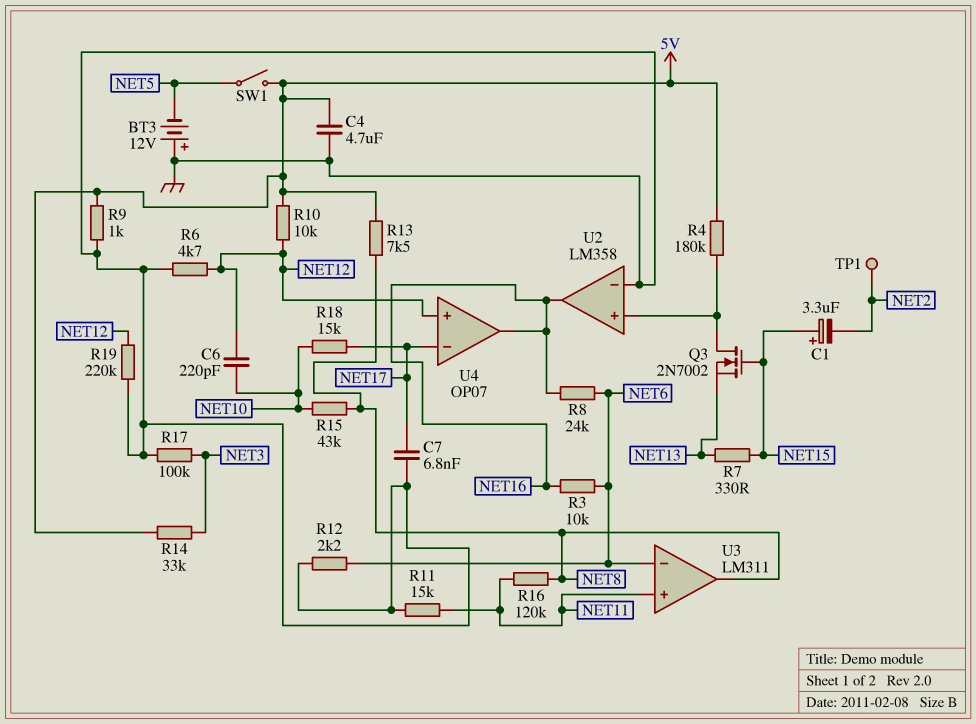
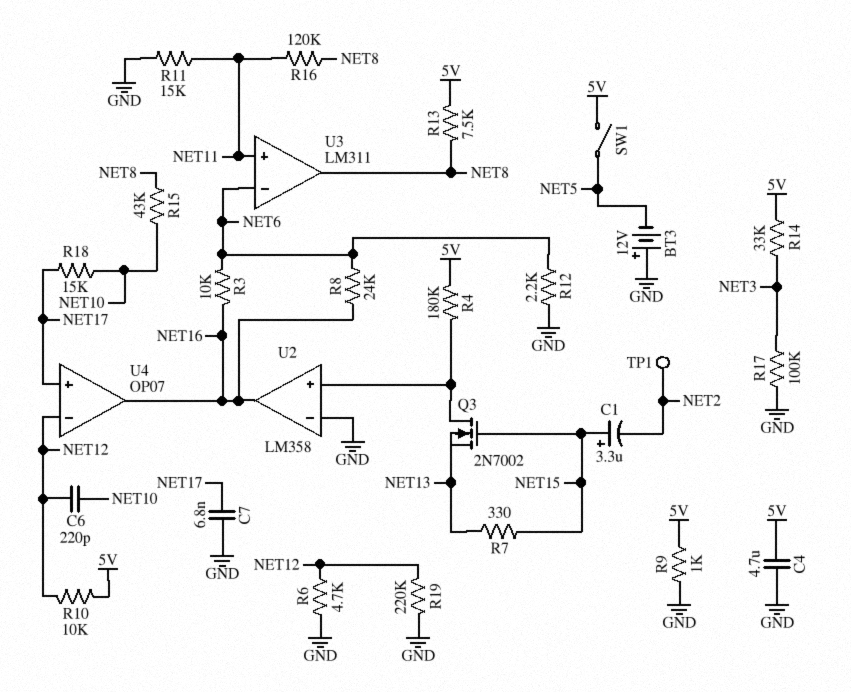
U4 pin in+: NET12 -> NET17
U4 pin in-: NET17 -> NET12

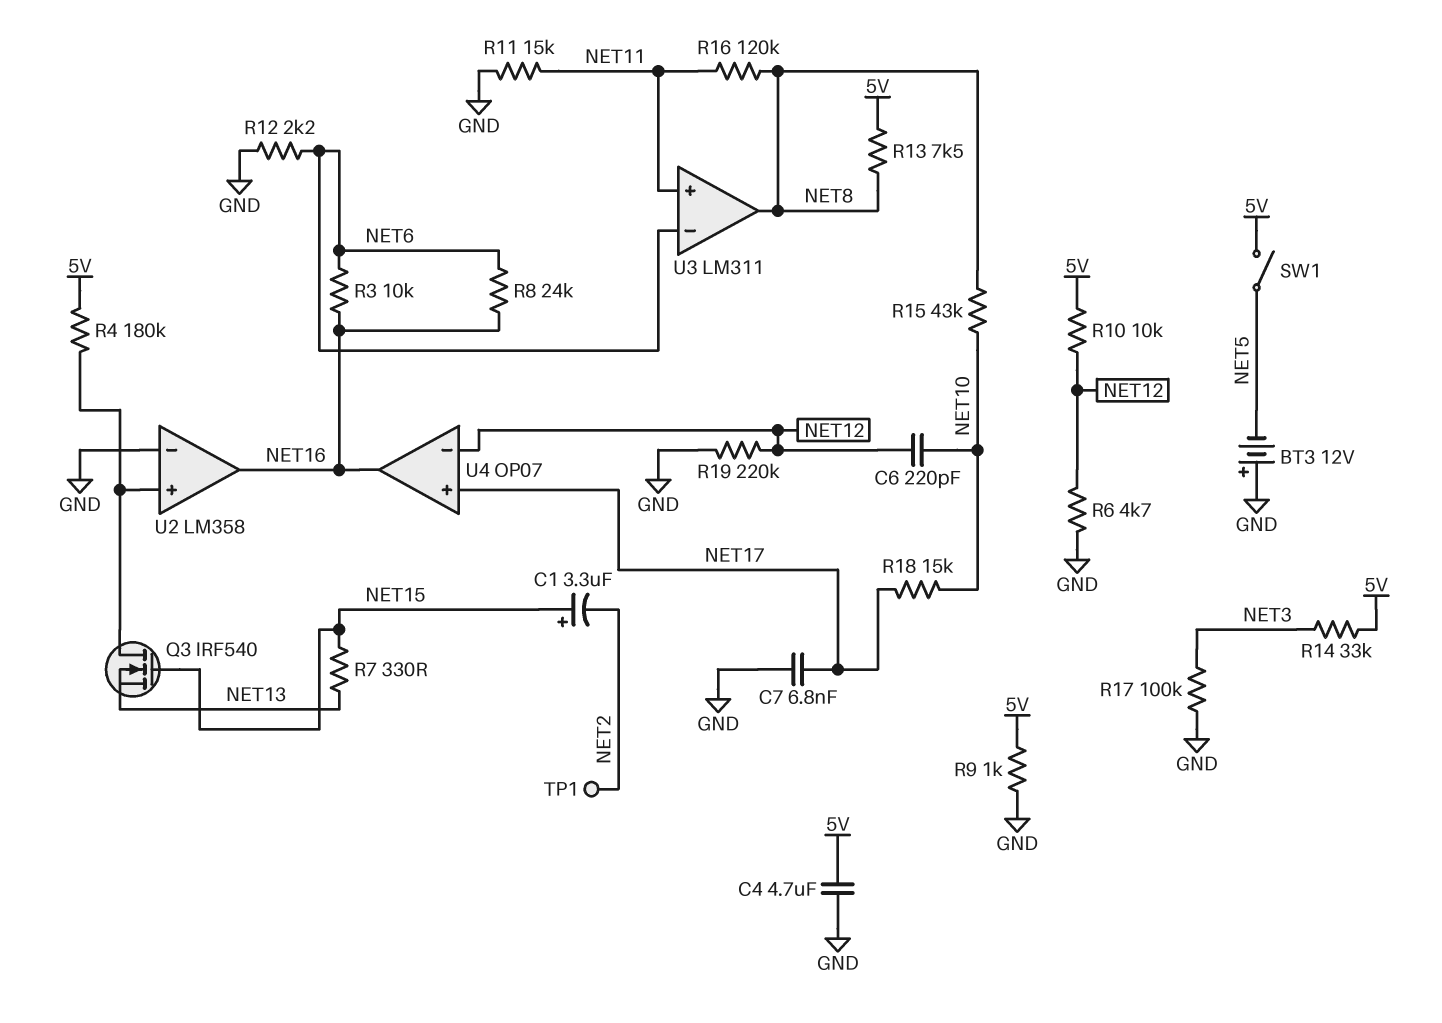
Q3: NMOS 2N7002 (G NET15, D U2/in+, S NET13) -> NMOS IRF540 (G NET15, D U2/in+, S NET13)

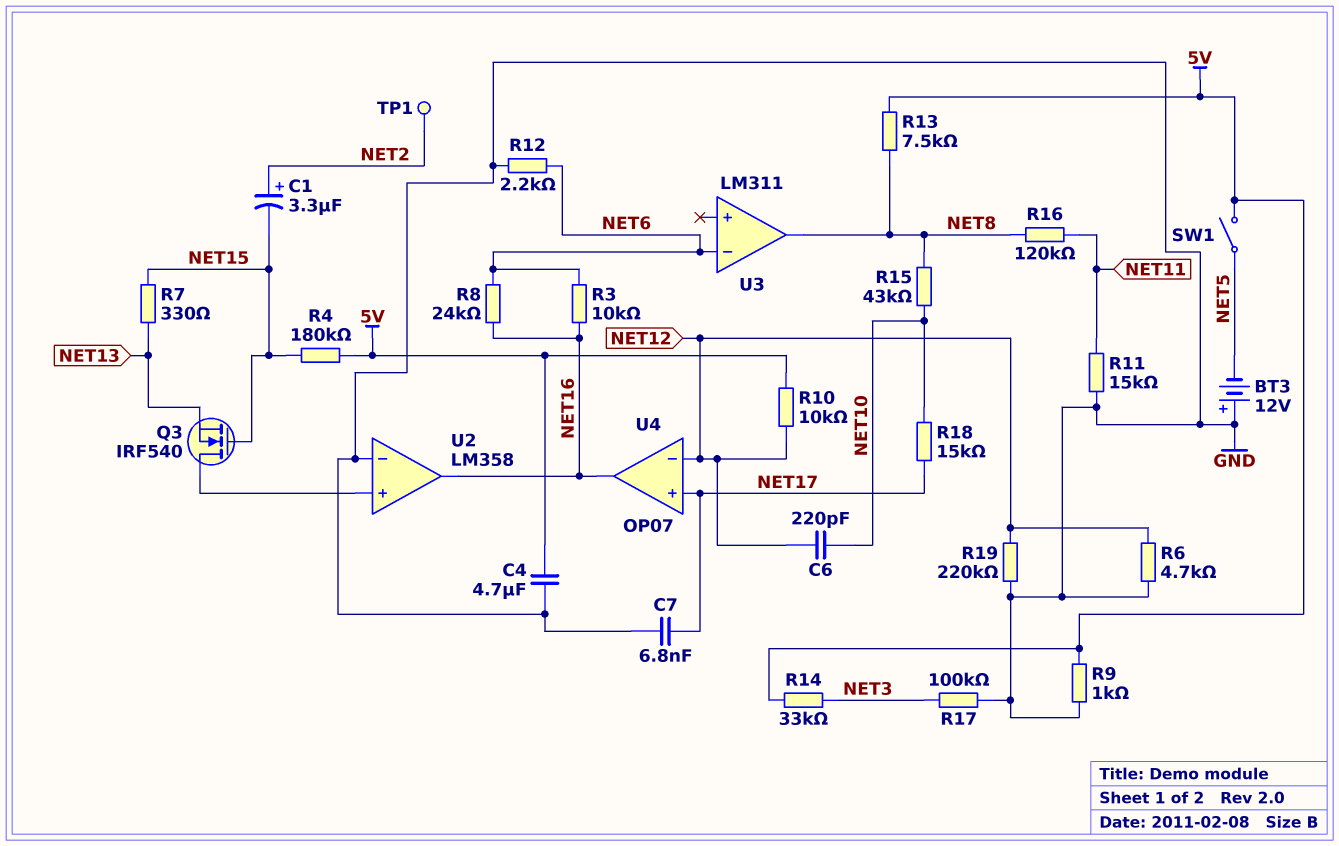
C1: 3.3uF (plus NET15, minus NET2) -> 3.3uF (plus NET2, minus NET15)
R4: 180k (5V, U2/in+) -> 180k (5V, NET15)
U3 pin in+: NET11 -> none

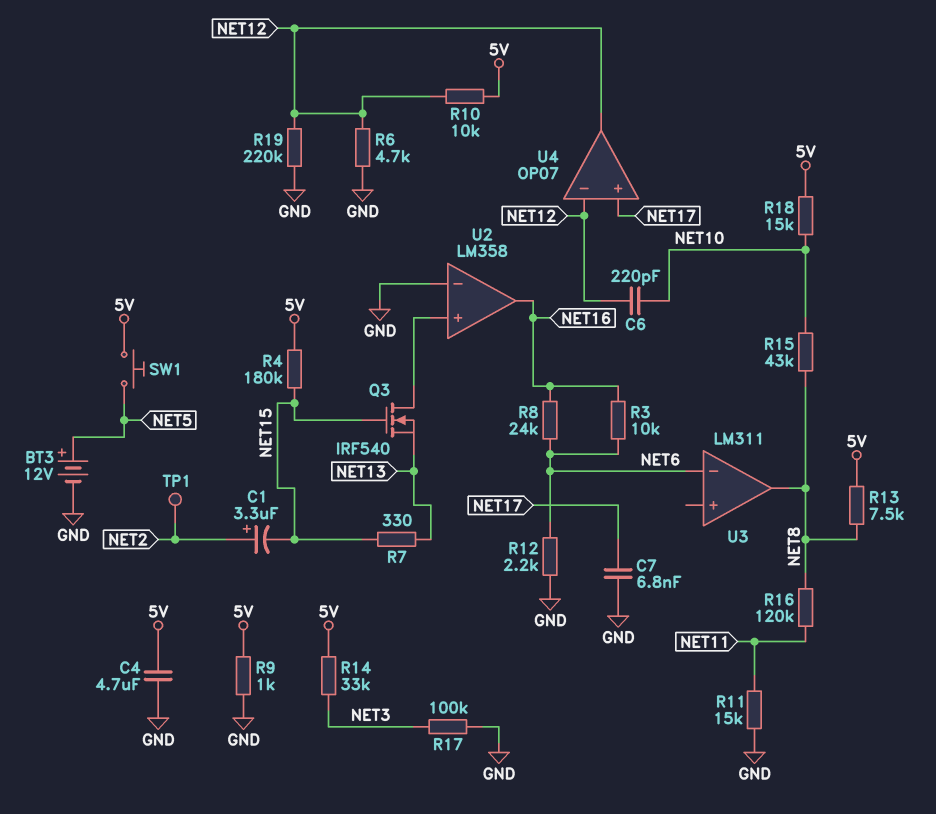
BT3: 12V (plus GND, minus NET5) -> 12V (plus NET5, minus GND)
R18: 15k (NET10, NET17) -> 15k (5V, NET10)
SW1: switch (5V, NET5) -> button (5V, NET5)
U4 pin out: NET16 -> NET12

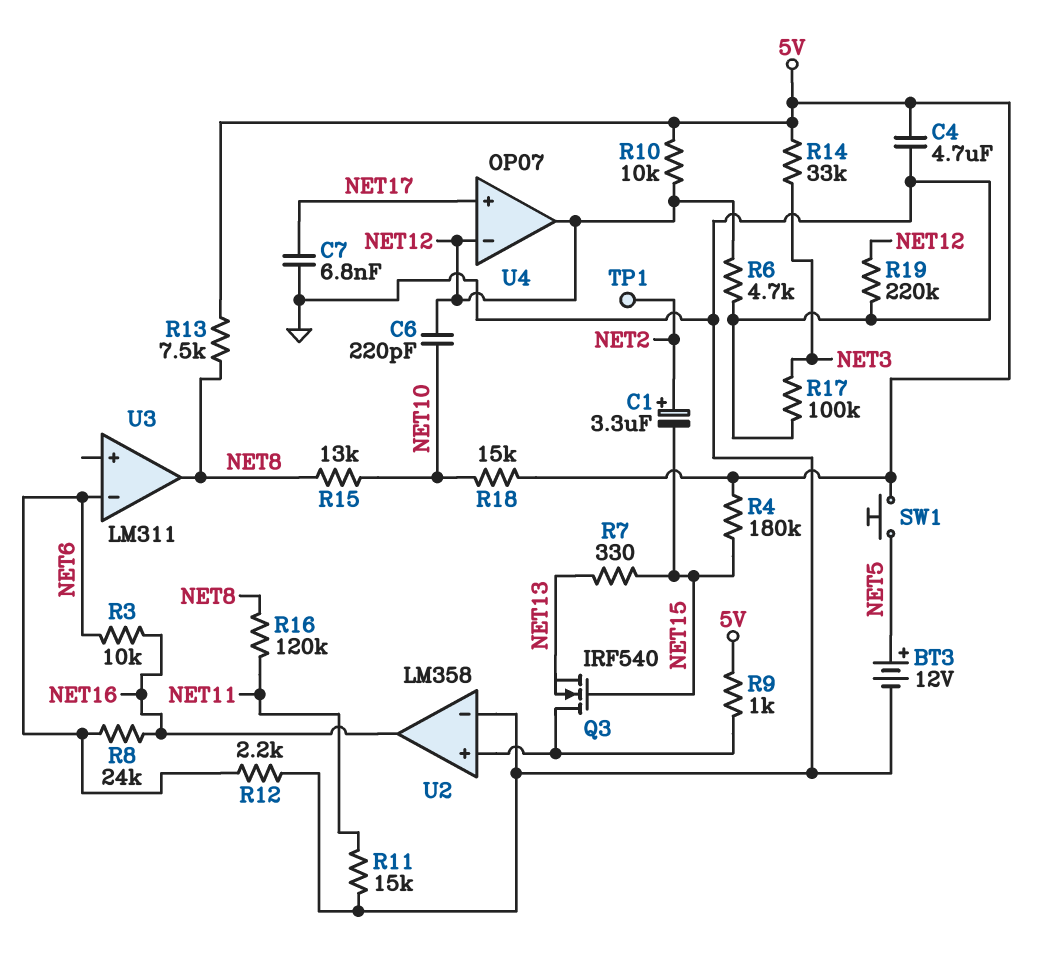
R9: 1k (5V, GND) -> 1k (5V, U2/in+)
R15: 43k (NET8, NET10) -> 13k (NET8, NET10)

